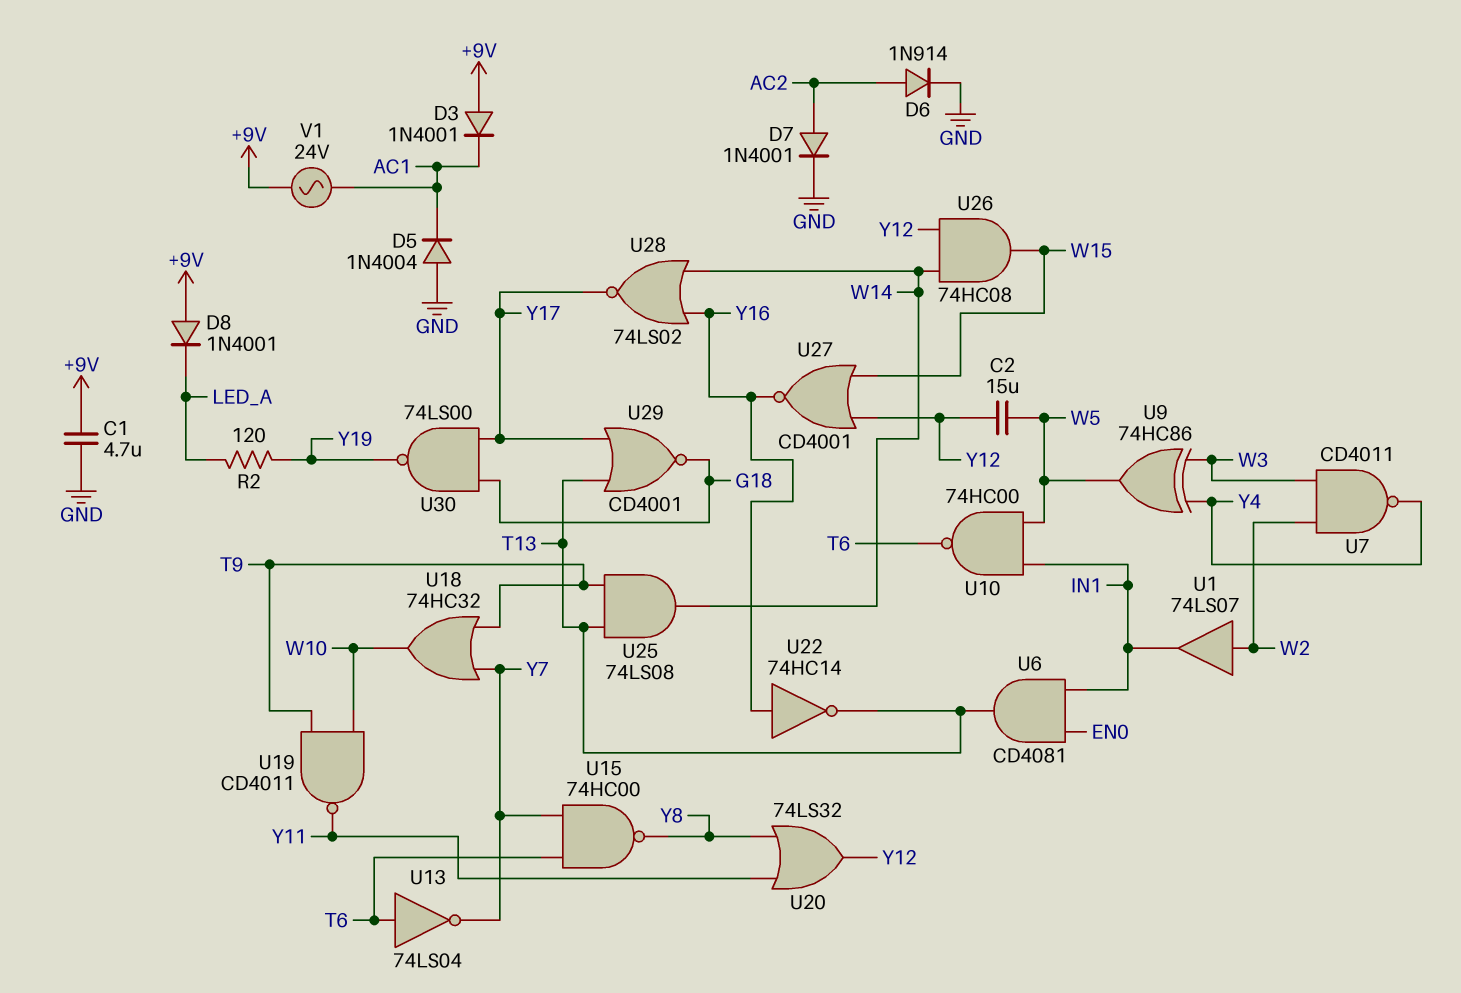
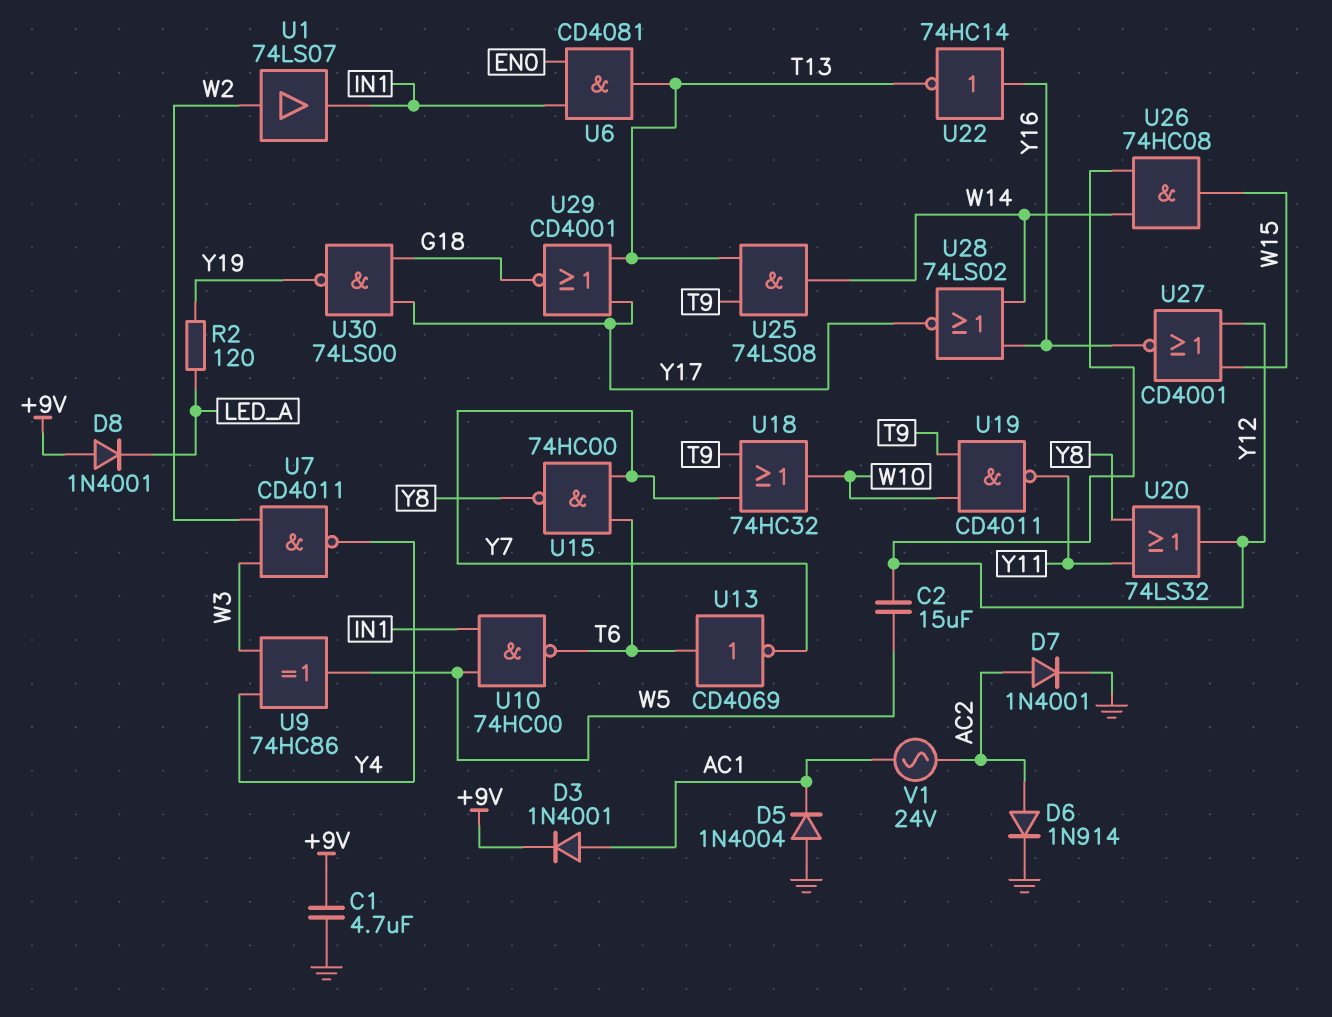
D3: diode 1N4001 (A +9V, K AC1) -> diode 1N4001 (A AC1, K +9V)
U13: NOT 74LS04 (in T6, out Y7) -> NOT CD4069 (in T6, out Y7)
V1: AC 24V (+9V, AC1) -> AC 24V (AC1, AC2)

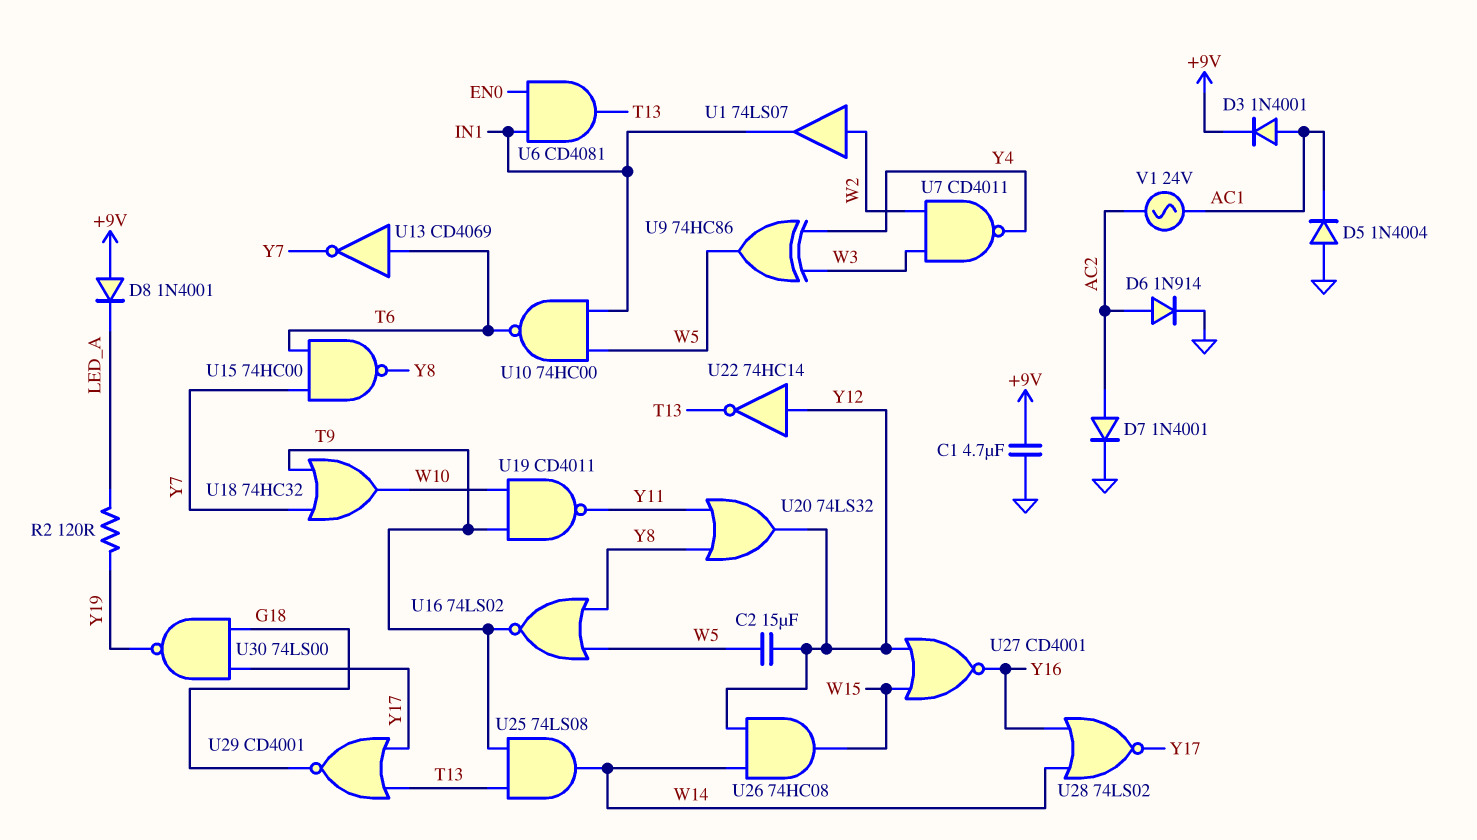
U16: none -> NOR 74LS02 (in W5, in Y8, out T9)
U22: NOT 74HC14 (in Y16, out T13) -> NOT 74HC14 (in Y12, out T13)

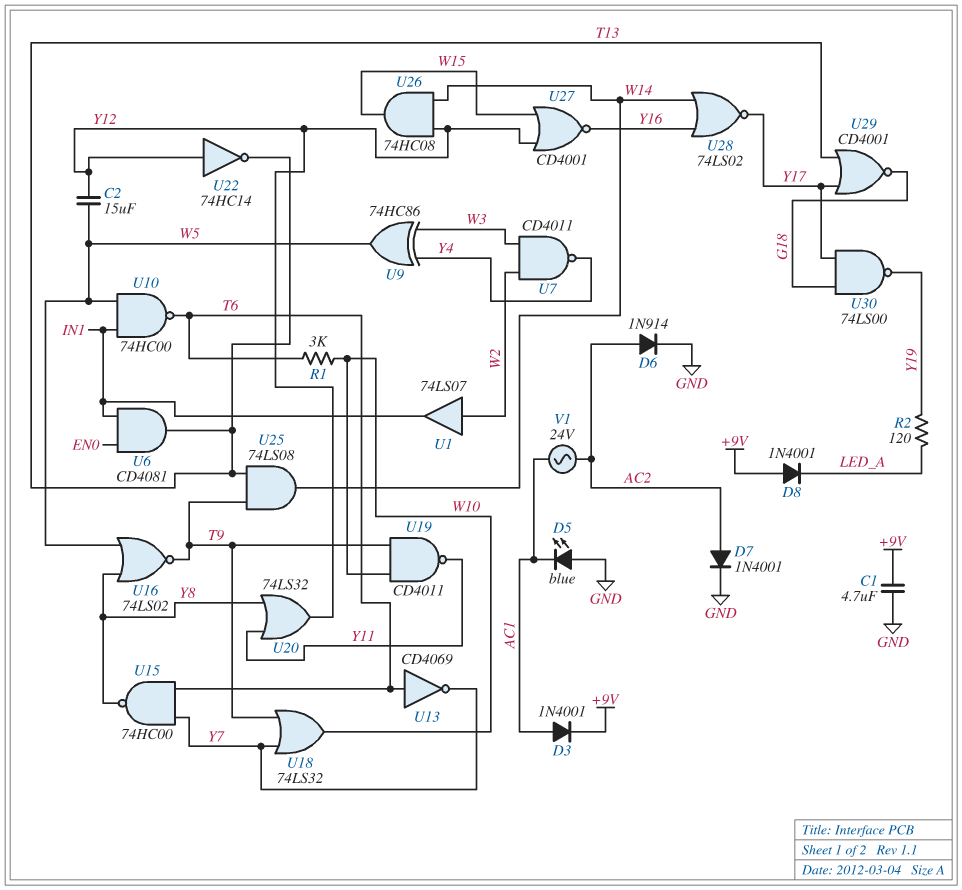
D5: diode 1N4004 (A GND, K AC1) -> LED blue (A GND, K AC1)
R1: none -> 3k (T6, W10)
U18: OR 74HC32 (in T9, in Y7, out W10) -> OR 74LS32 (in T9, in Y7, out W10)

